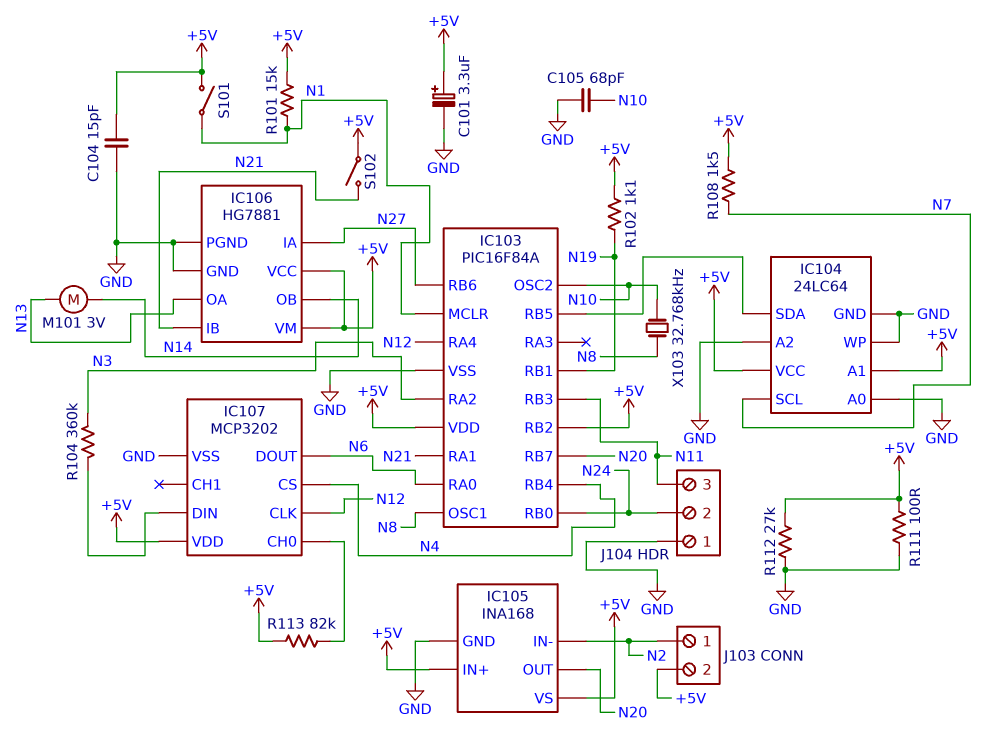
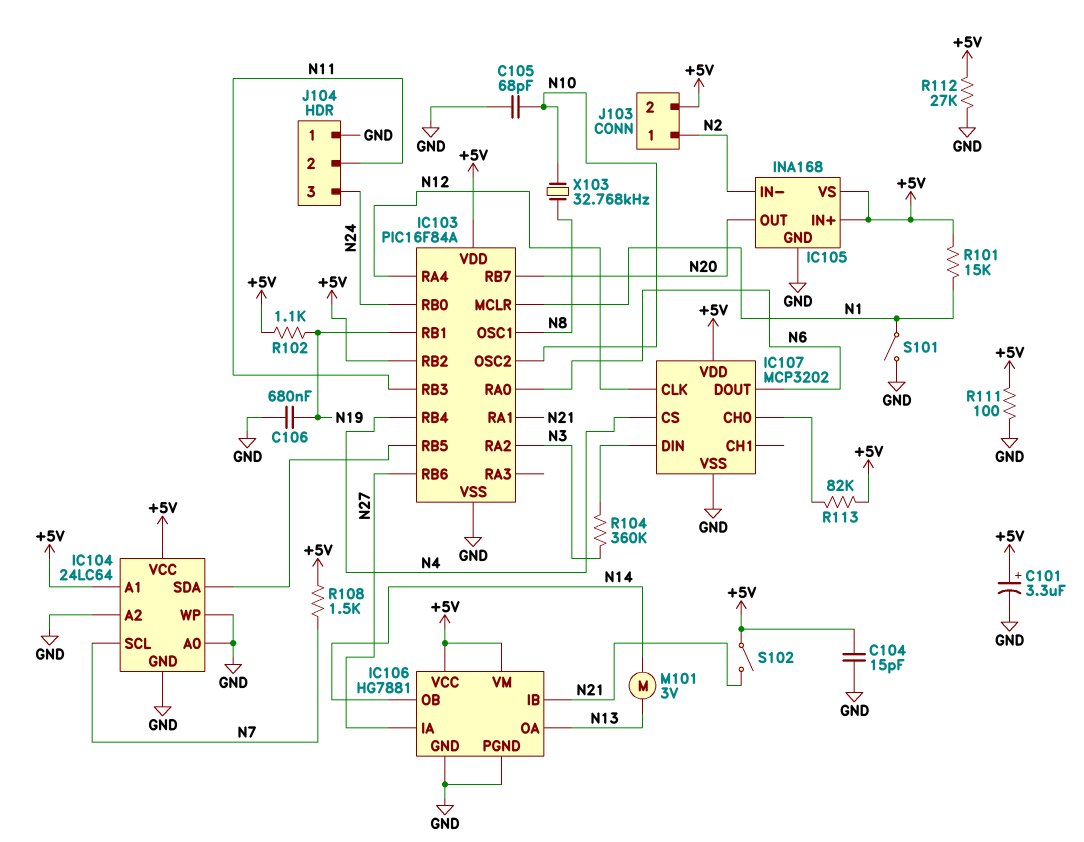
C106: none -> 680nF (GND, N19)
J104 pin 2: N24 -> N11
J104 pin 3: N11 -> N24
S101: switch (+5V, N1) -> switch (GND, N1)

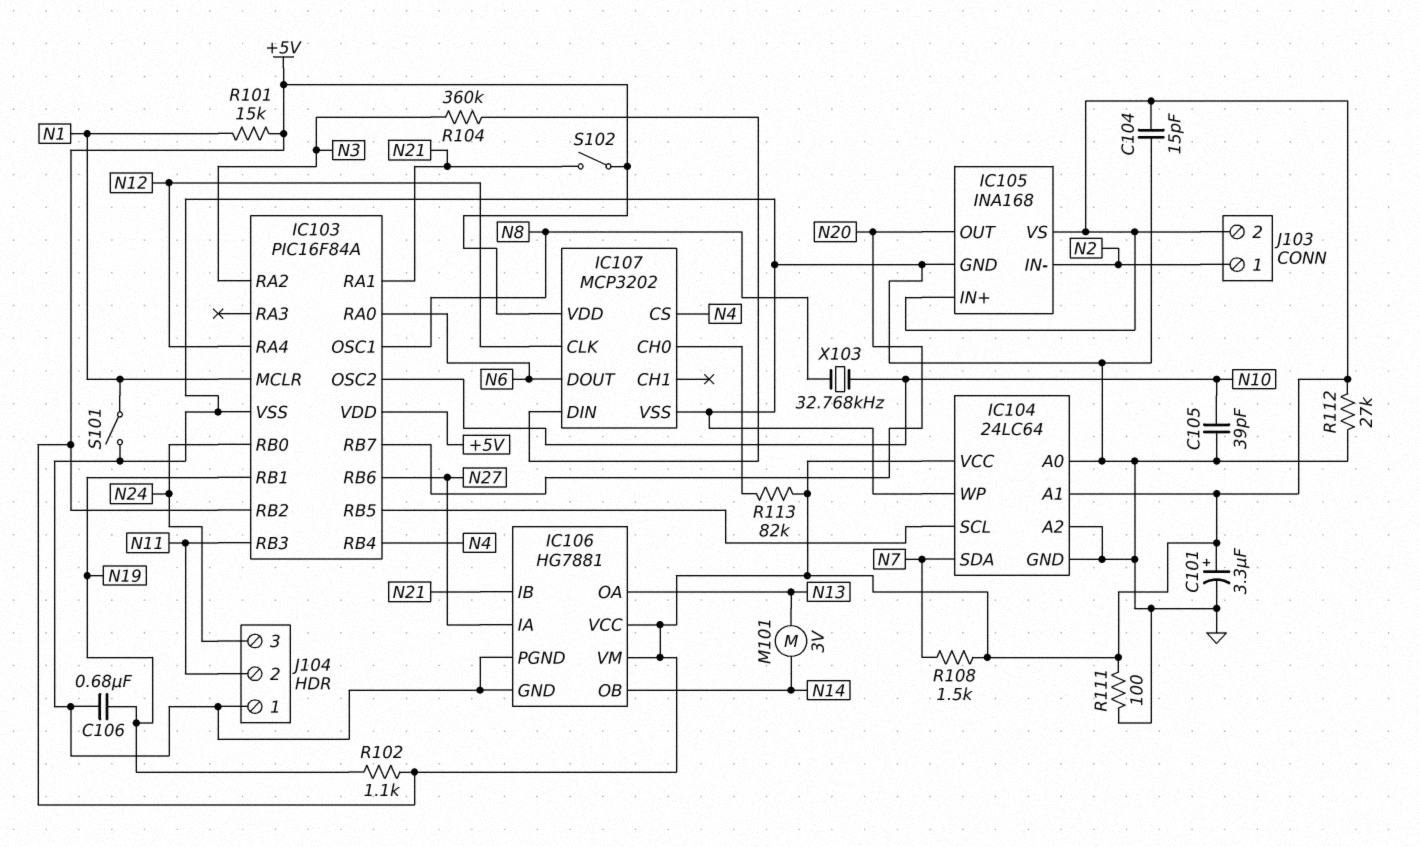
C105: 68pF (GND, N10) -> 39pF (GND, N10)
IC104 pin SCL: N7 -> IC103/RB5
IC104 pin SDA: IC103/RB5 -> N7

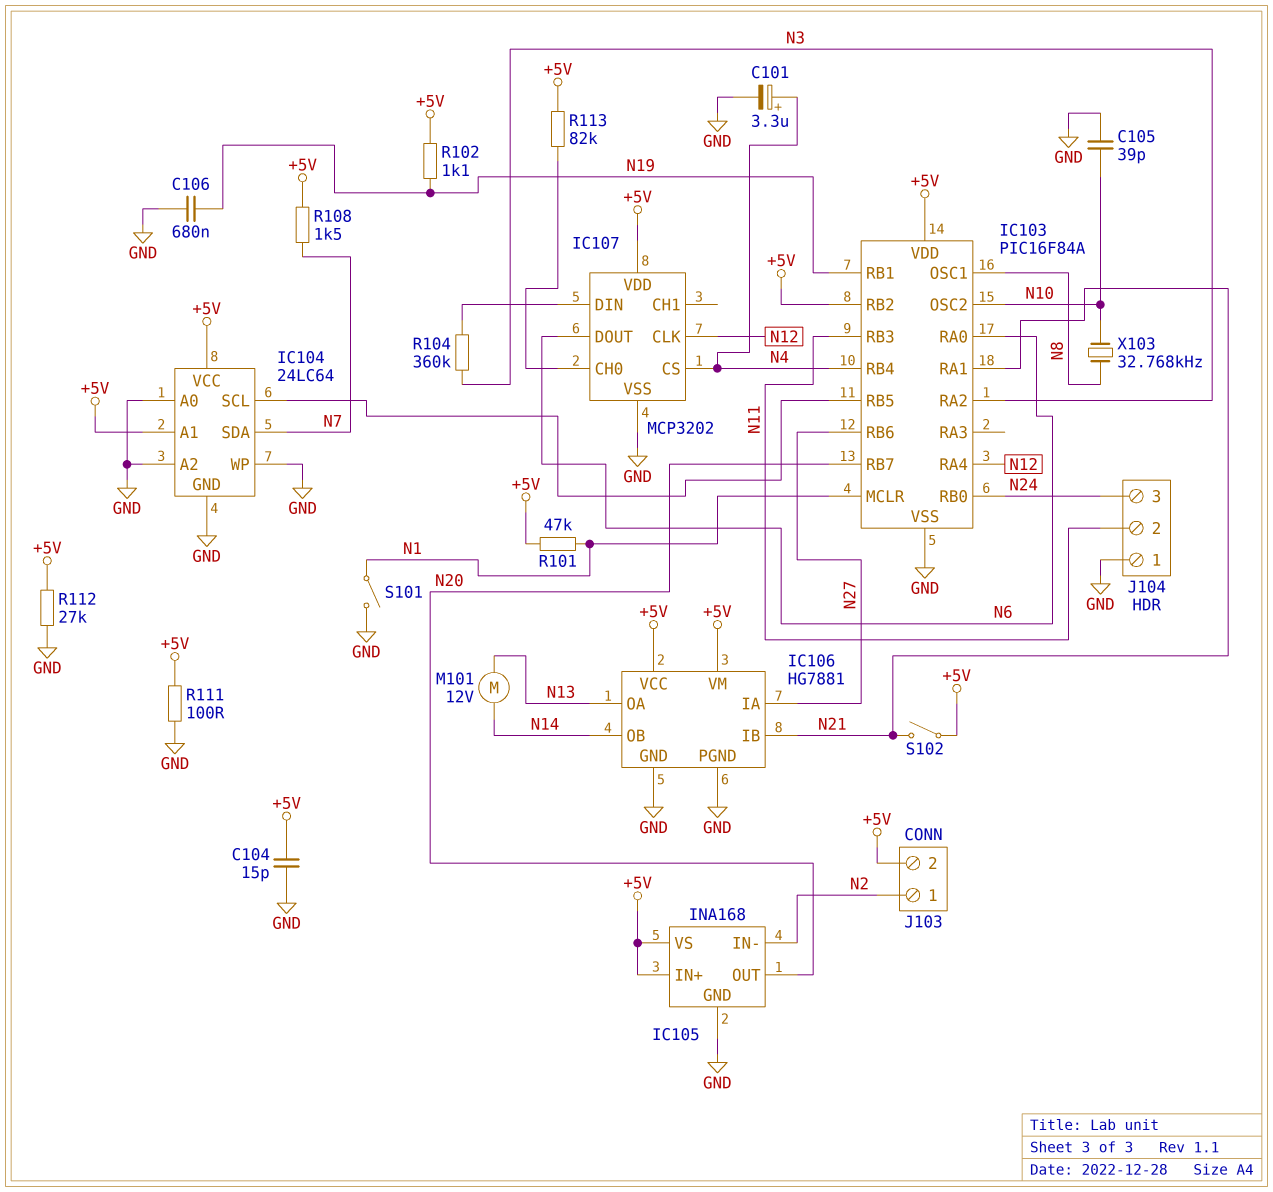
C101: 3.3uF (plus +5V, minus GND) -> 3.3uF (plus N4, minus GND)
M101: motor 3V (N13, N14) -> motor 12V (N13, N14)
R101: 15k (+5V, N1) -> 47k (+5V, N1)

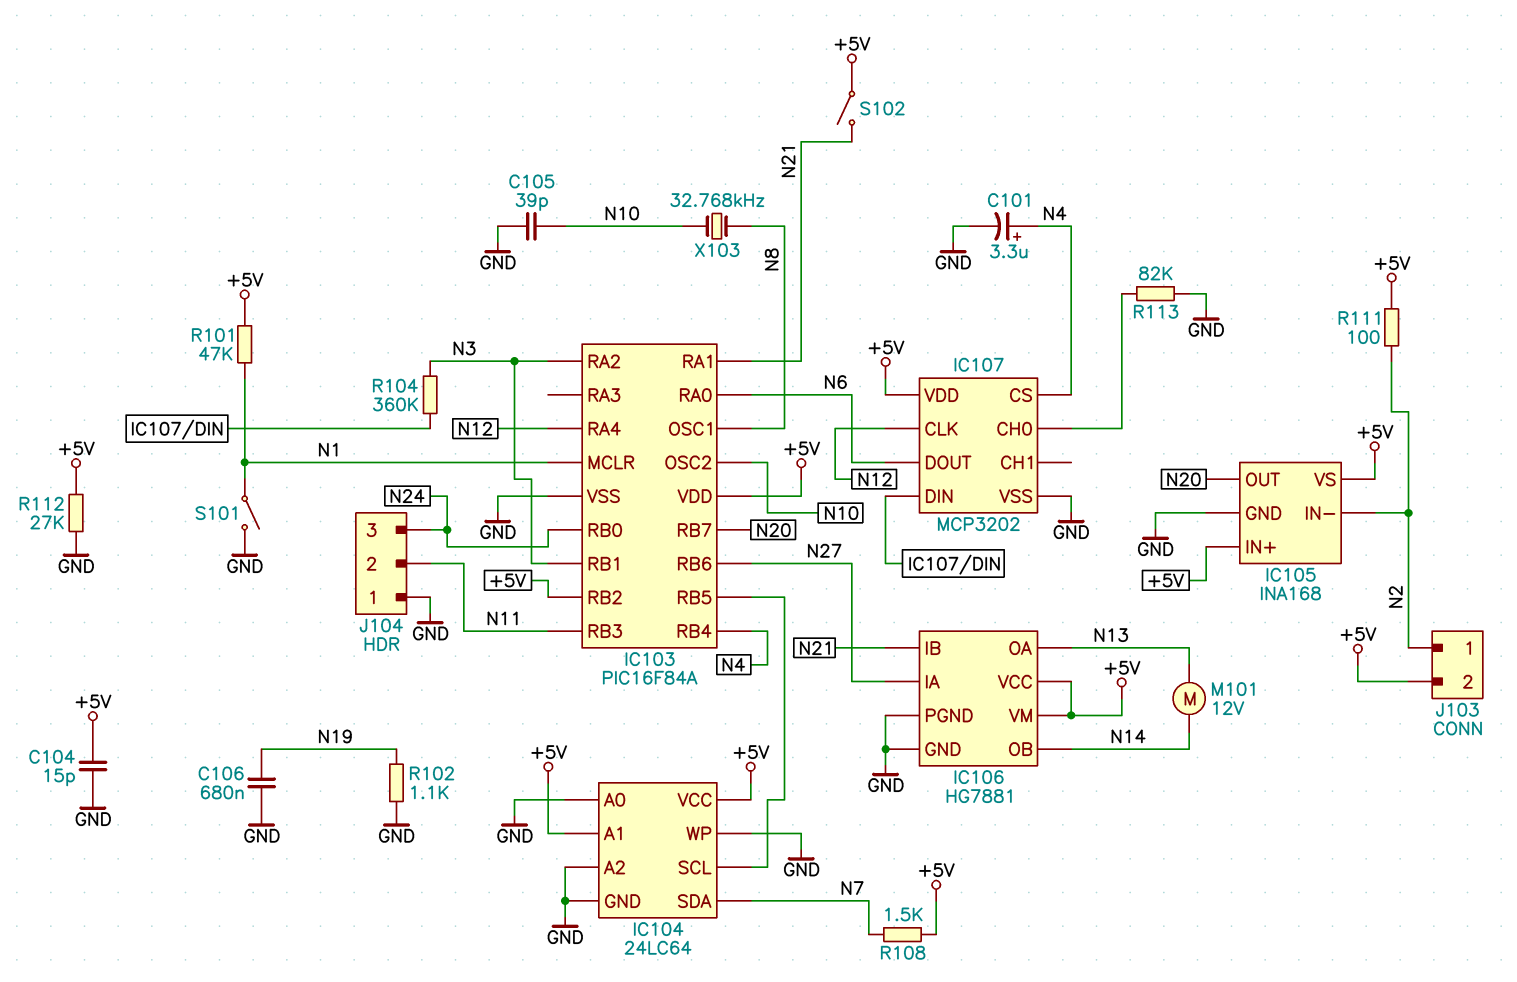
IC103 pin RB1: N19 -> N3
R102: 1.1k (+5V, N19) -> 1.1k (GND, N19)
R111: 100 (+5V, GND) -> 100 (+5V, N2)
R113: 82k (+5V, IC107/CH0) -> 82k (GND, IC107/CH0)

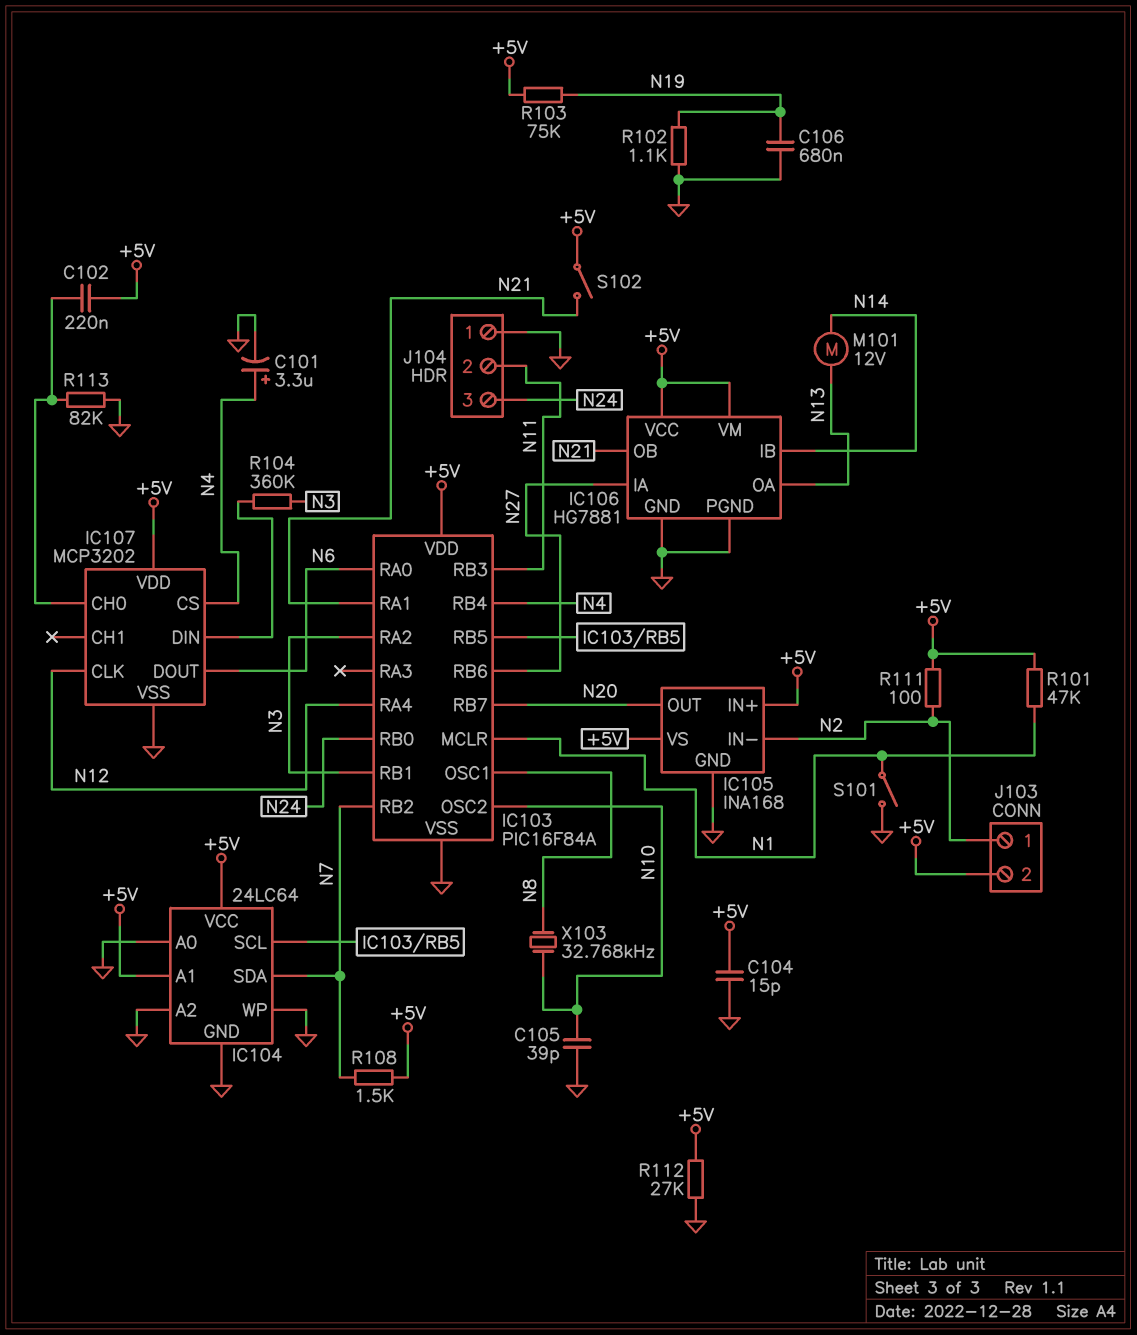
C102: none -> 220nF (+5V, IC107/CH0)
IC103 pin RB2: +5V -> N7
IC106 pin IB: N21 -> N14
IC106 pin OB: N14 -> N21
R103: none -> 75k (+5V, N19)

